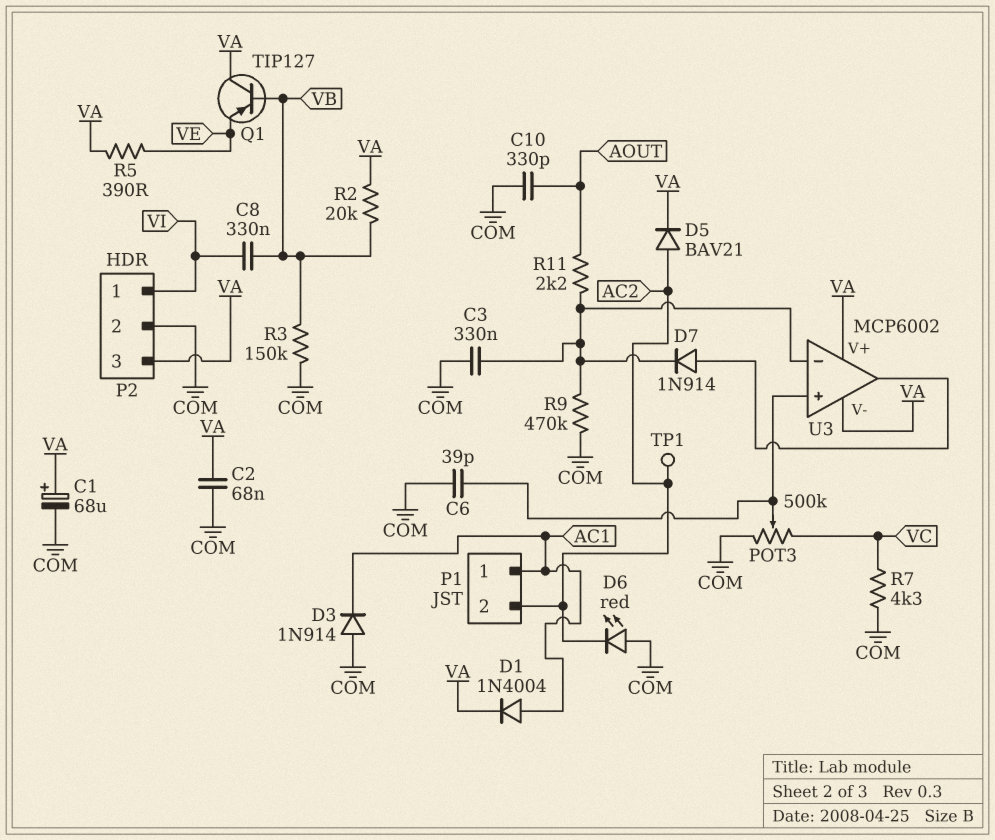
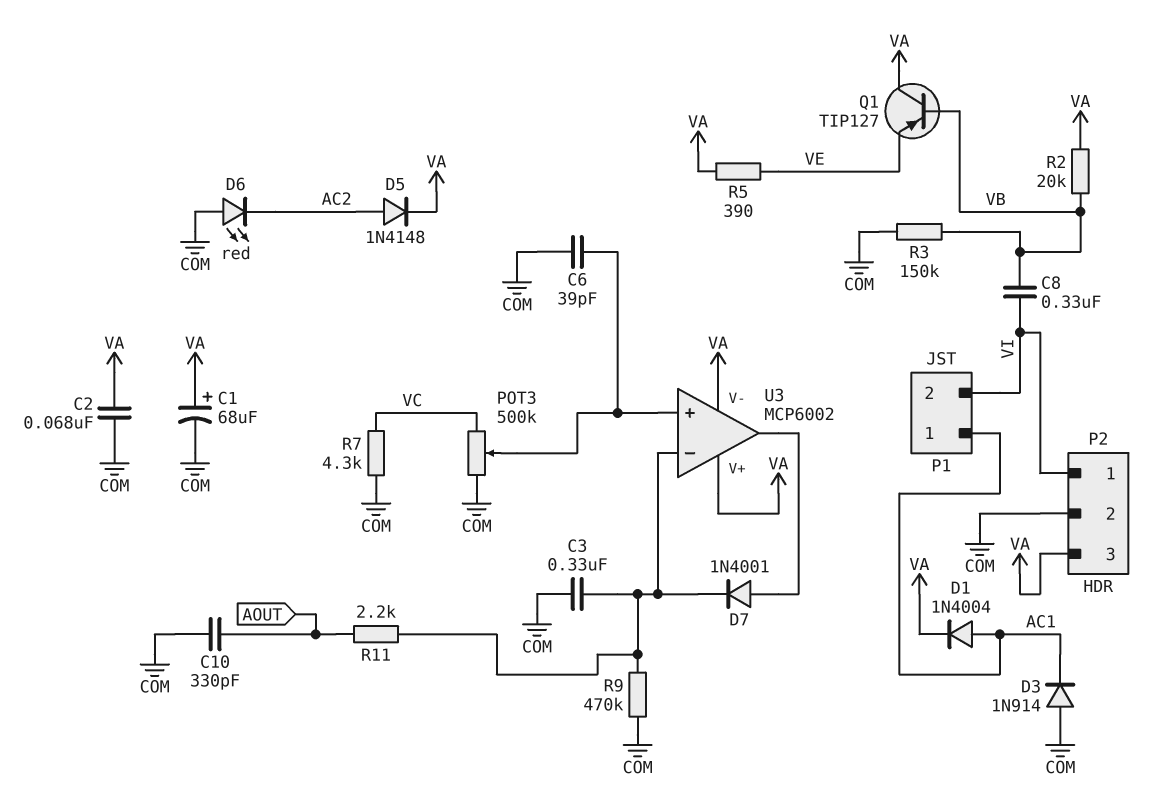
D5: diode BAV21 (A AC2, K VA) -> diode 1N4148 (A AC2, K VA)
D7: diode 1N914 (A U3/out, K U3/in-) -> diode 1N4001 (A U3/out, K U3/in-)
P1 pin 2: AC2 -> VI
TP1: test point (AC2) -> none

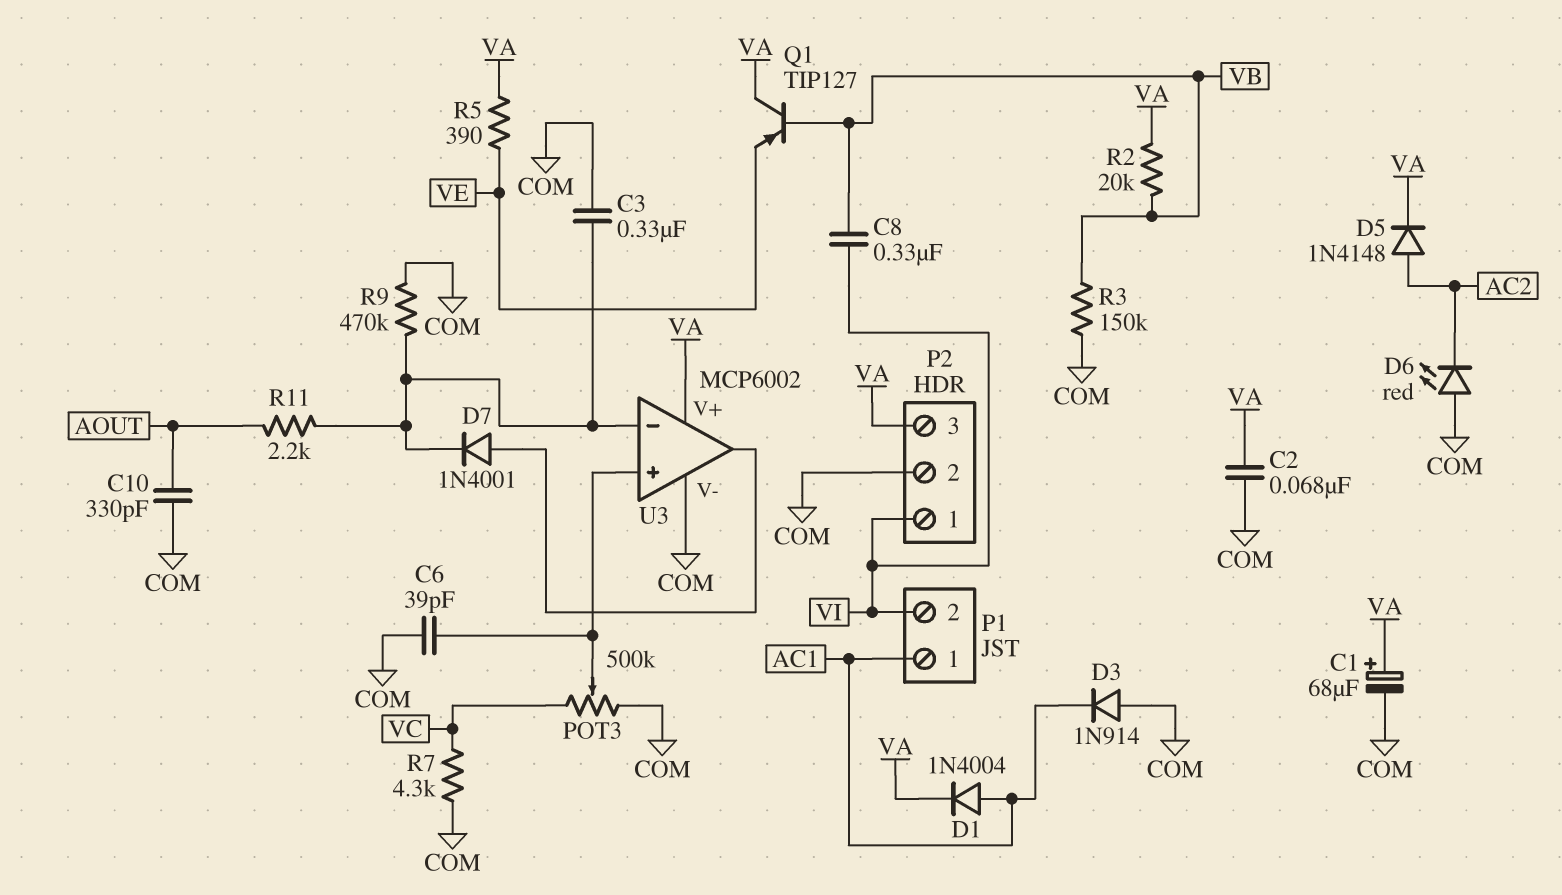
U3 pin V-: VA -> COM

